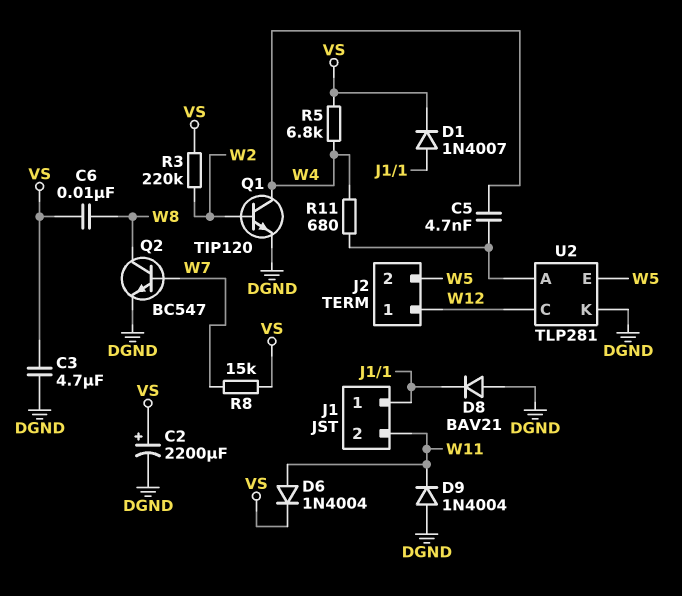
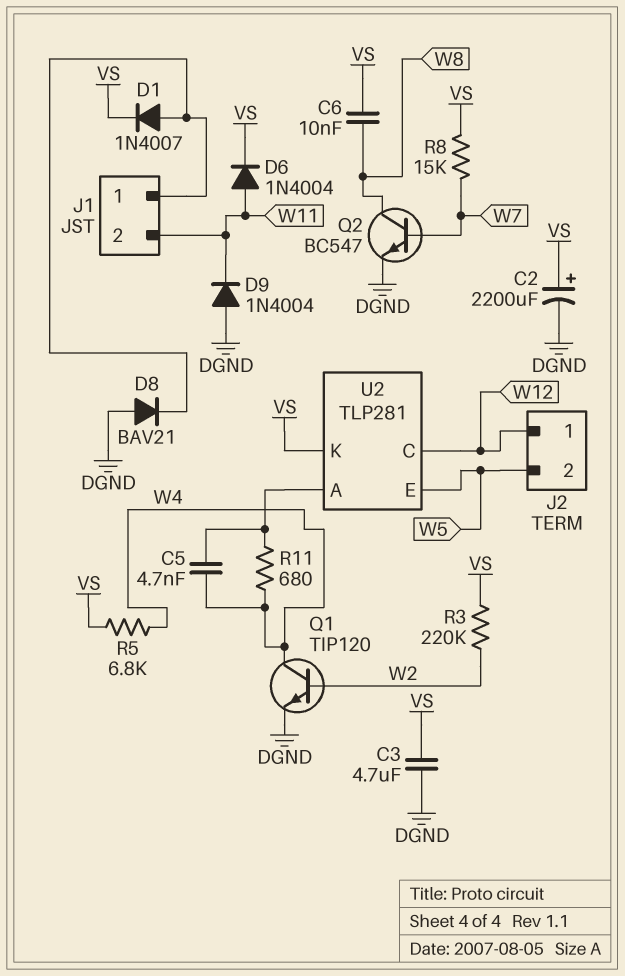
U2 pin K: DGND -> VS

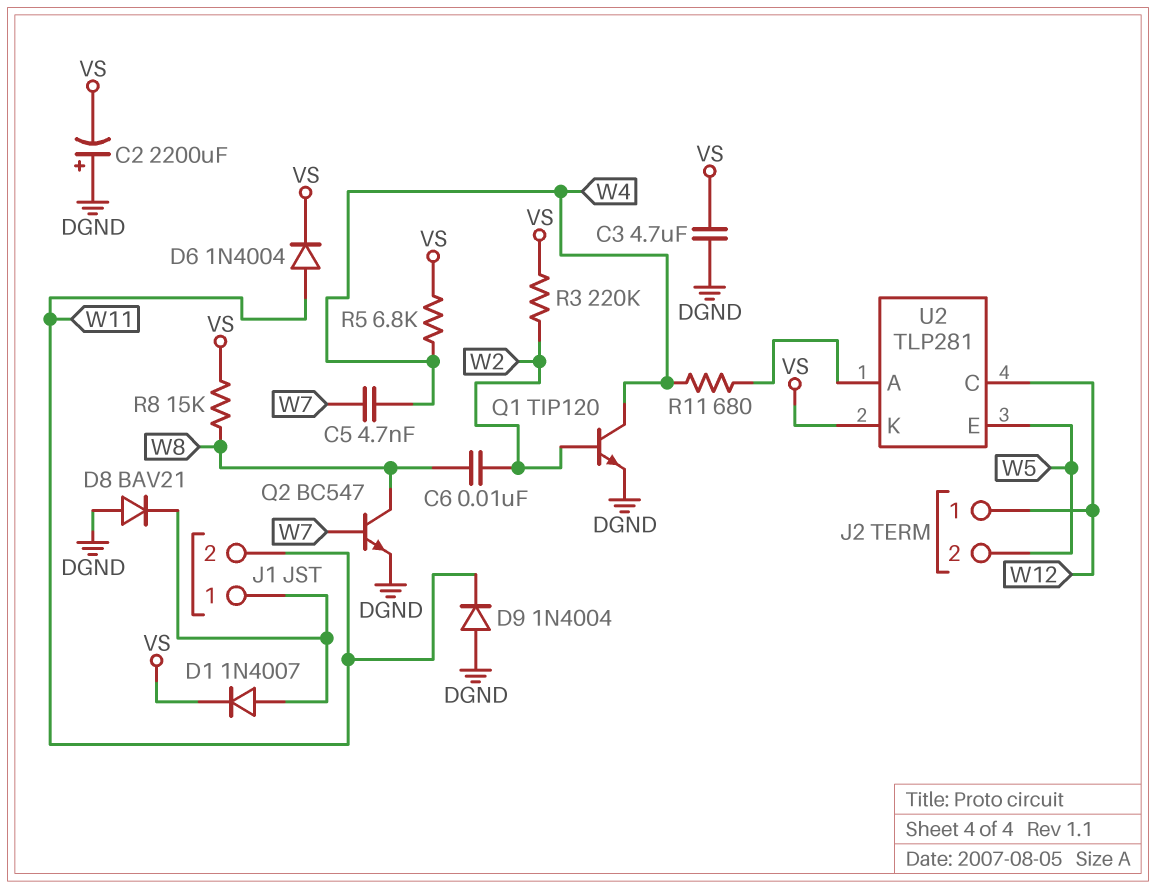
C2: 2200uF (plus VS, minus DGND) -> 2200uF (plus DGND, minus VS)
C5: 4.7nF (U2/A, W4) -> 4.7nF (W4, W7)
C6: 10nF (VS, W8) -> 10nF (W2, W8)
R8: 15k (VS, W7) -> 15k (VS, W8)

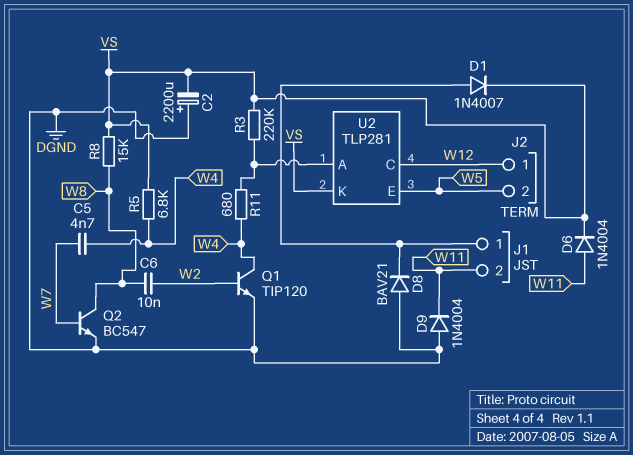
C3: 4.7uF (DGND, VS) -> none
R3: 220k (VS, W2) -> 220k (U2/A, VS)

